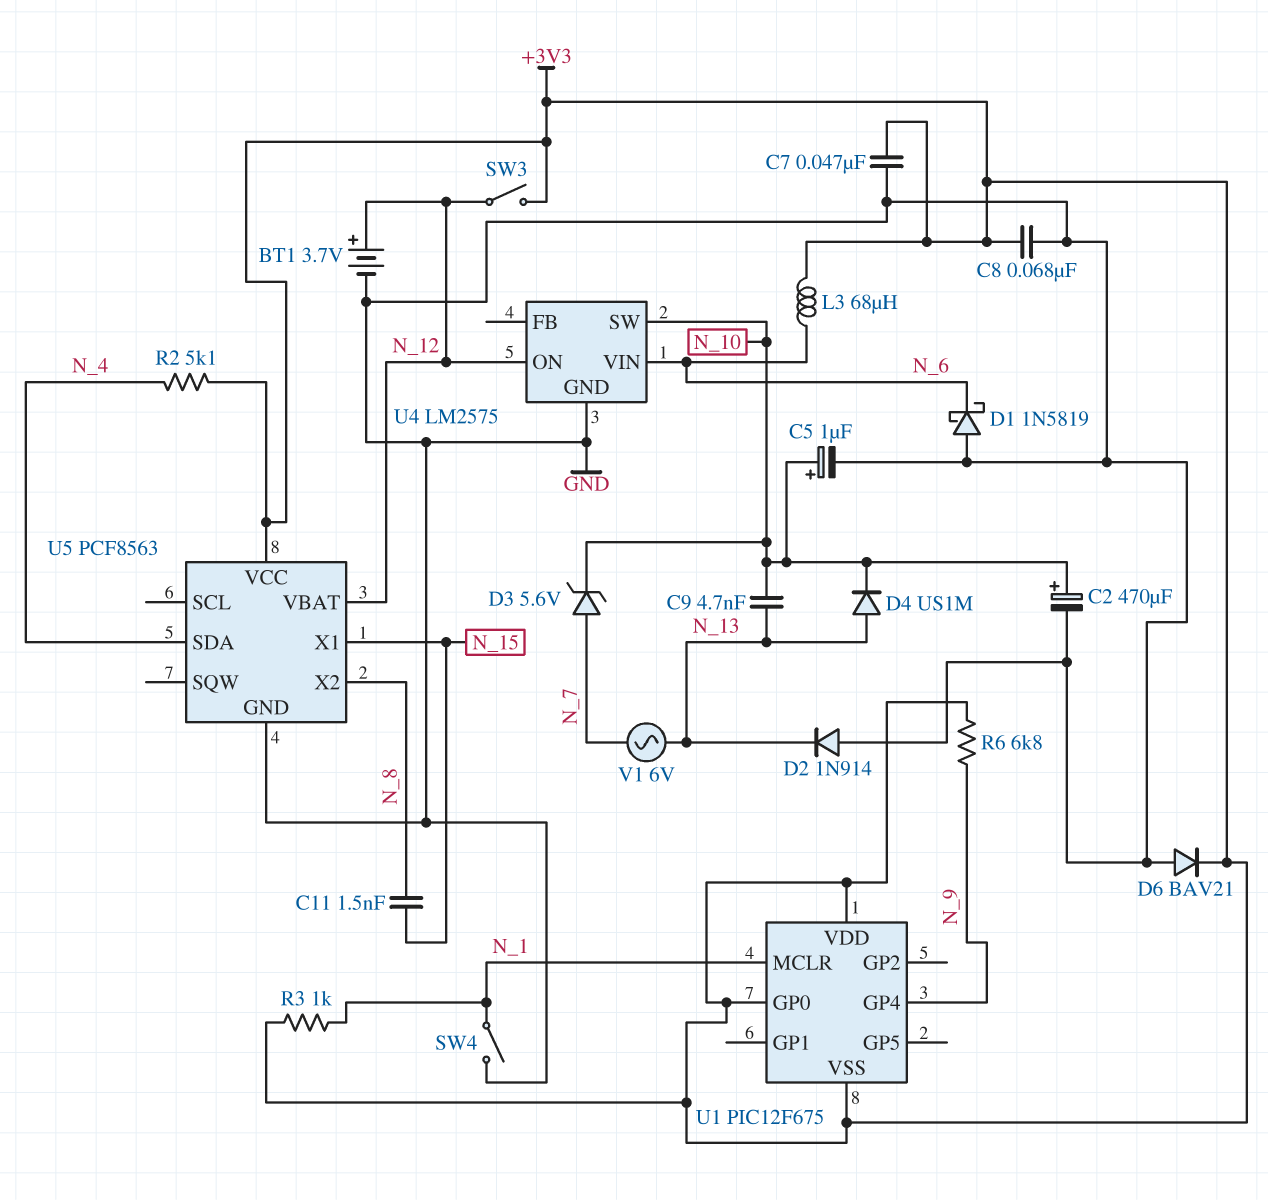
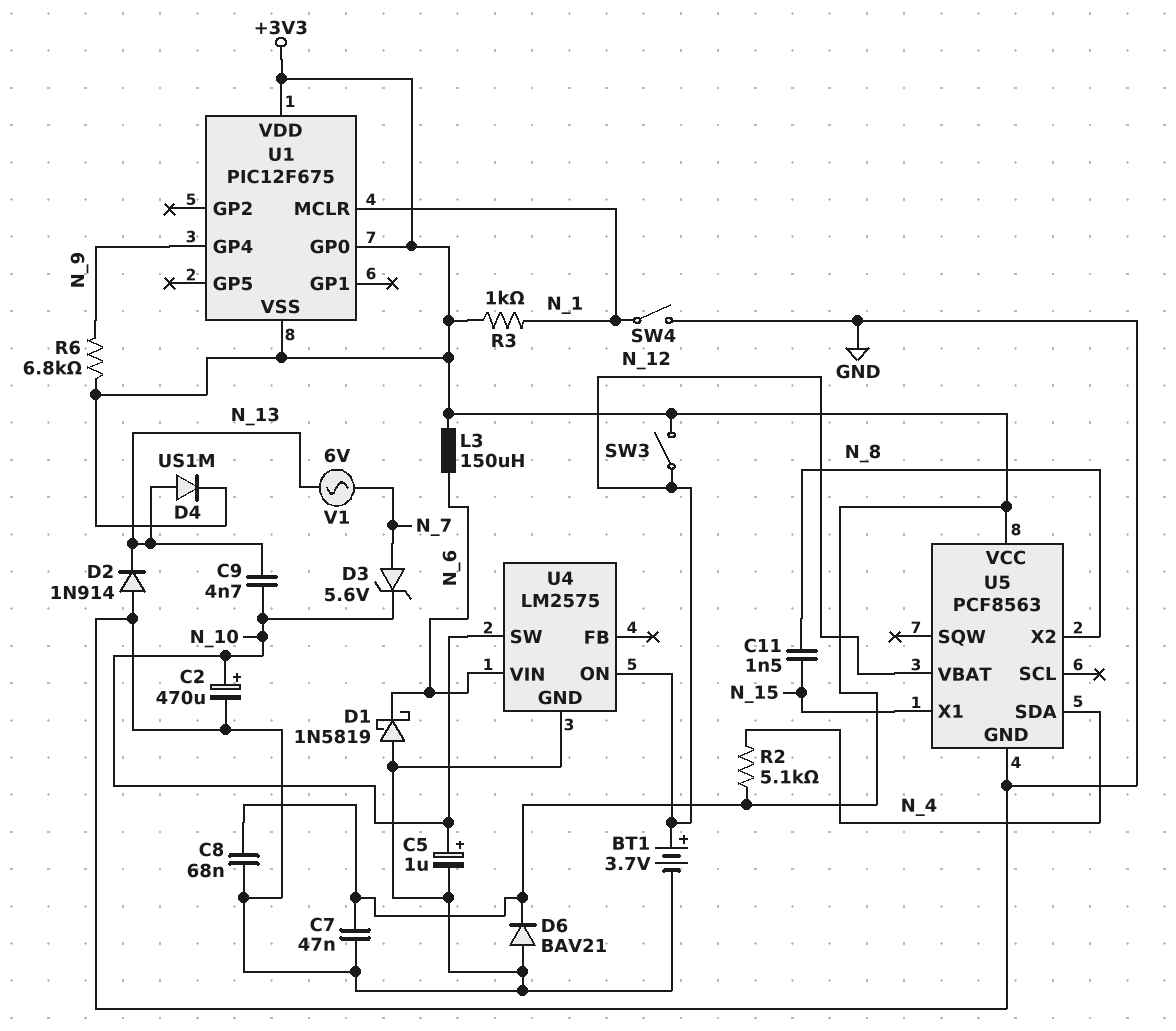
D4: diode US1M (A N_13, K N_10) -> diode US1M (A N_13, K +3V3)
L3: 68uH (+3V3, N_6) -> 150uH (+3V3, N_6)

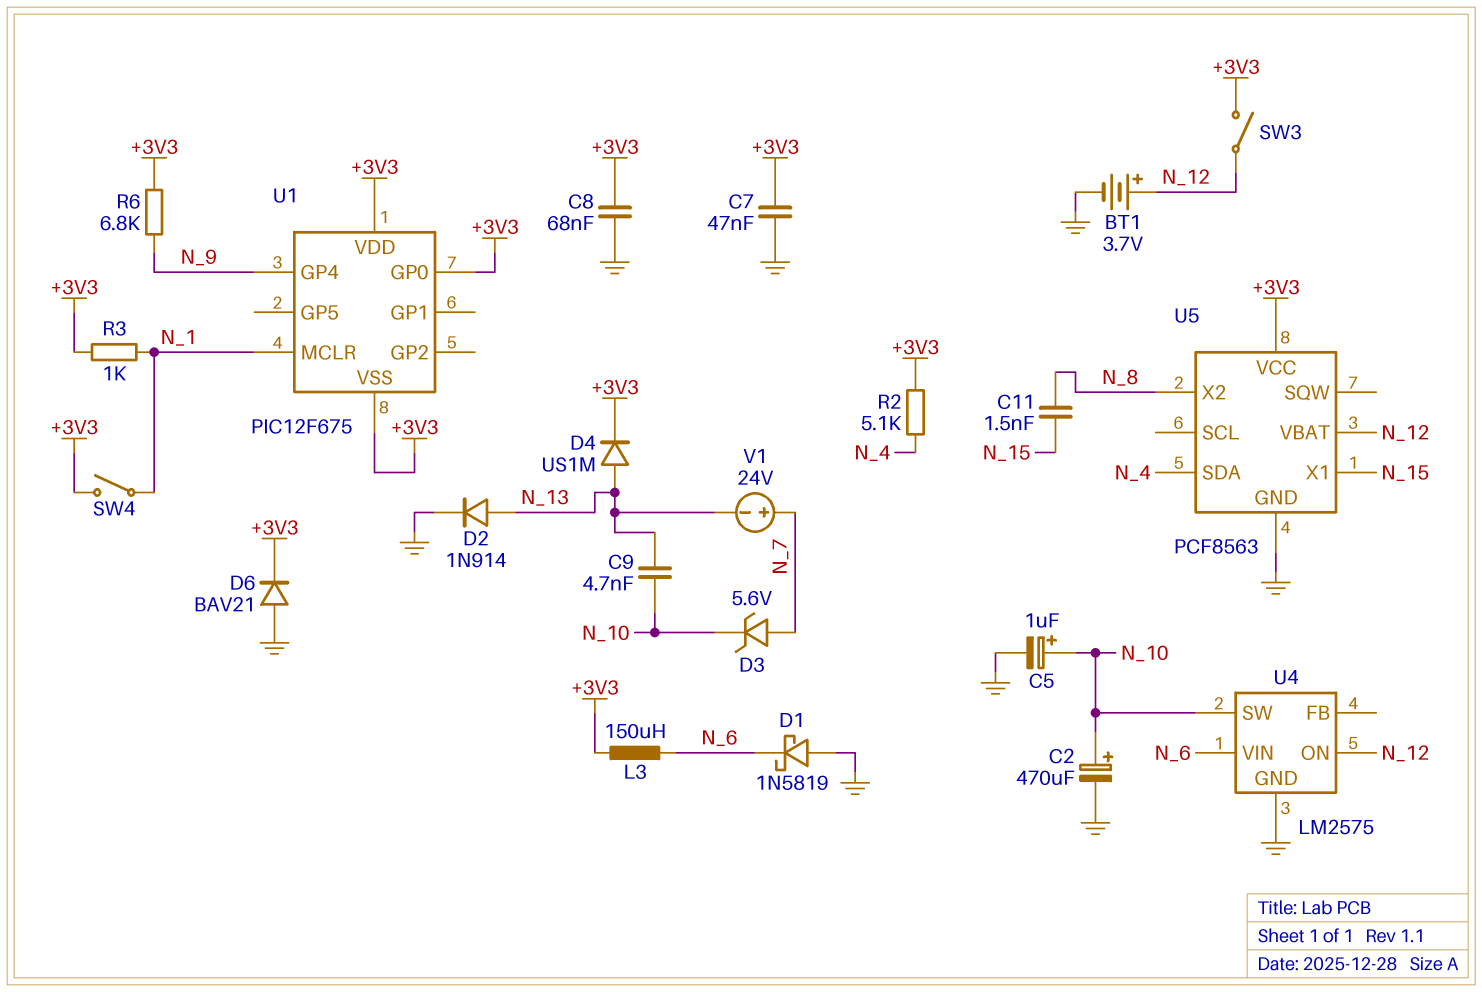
D2: diode 1N914 (A GND, K N_13) -> diode 1N914 (A N_13, K GND)
SW4: switch (GND, N_1) -> switch (+3V3, N_1)
V1: AC 6V (N_7, N_13) -> 24V (plus N_7, minus N_13)

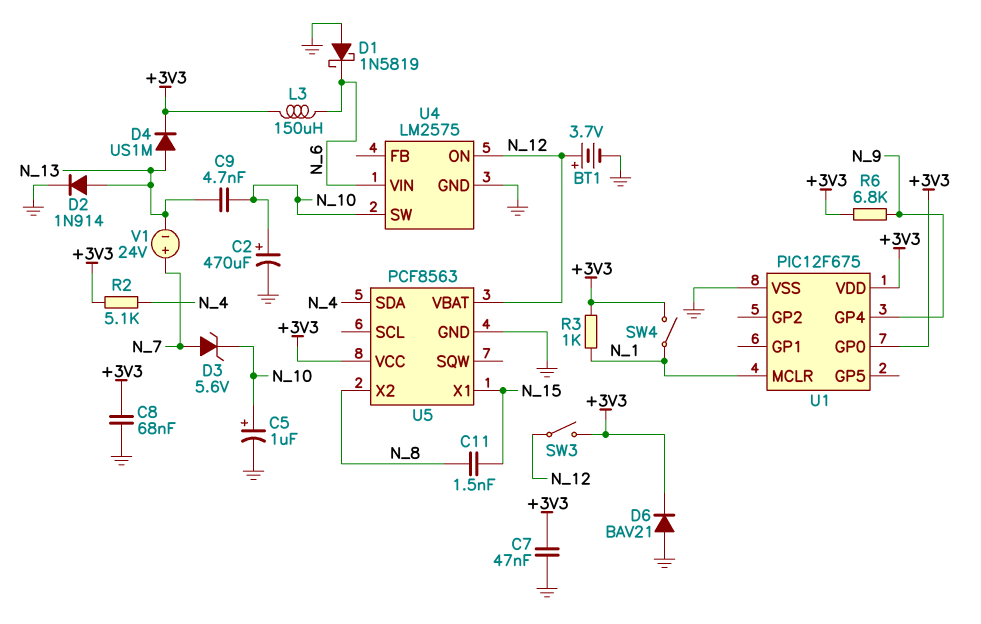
U1 pin VSS: +3V3 -> GND

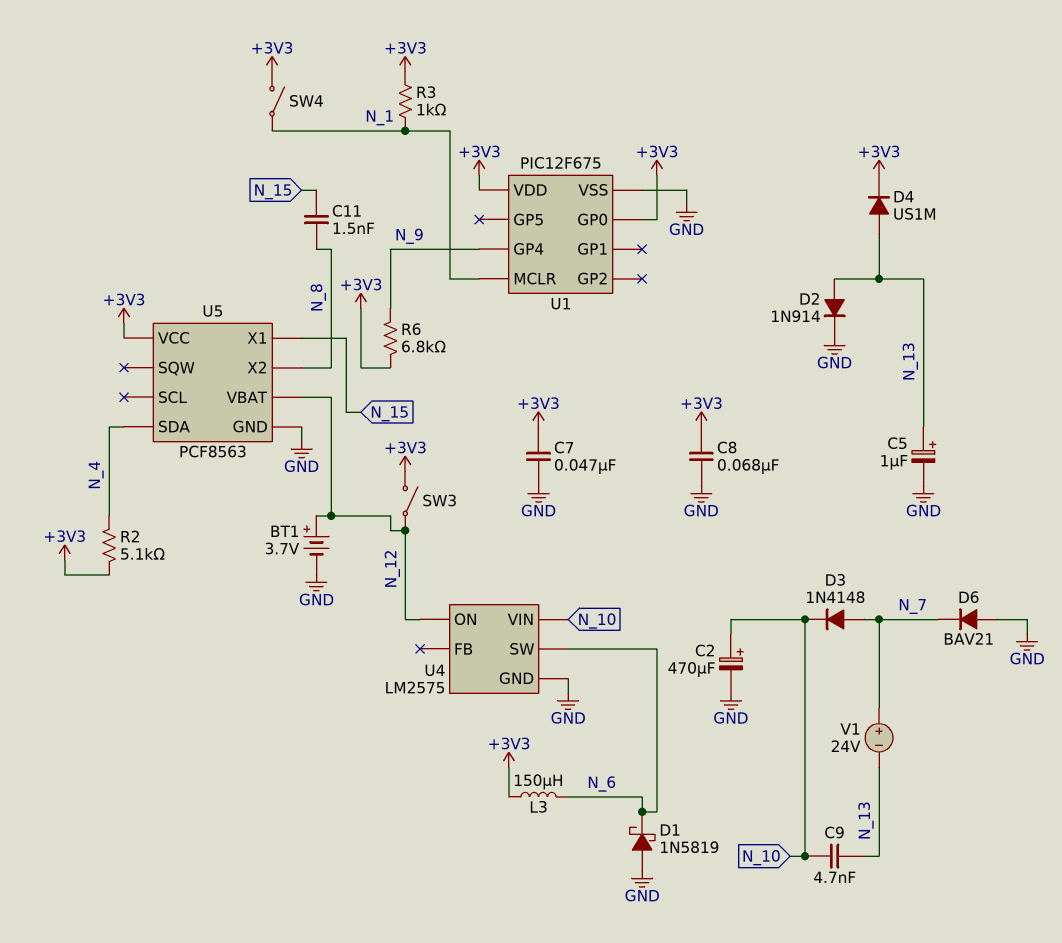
C5: 1uF (plus N_10, minus GND) -> 1uF (plus N_13, minus GND)
D3: zener 5.6V (A N_7, K N_10) -> diode 1N4148 (A N_7, K N_10)
D6: diode BAV21 (A GND, K +3V3) -> diode BAV21 (A GND, K N_7)
U4 pin SW: N_10 -> N_6
U4 pin VIN: N_6 -> N_10

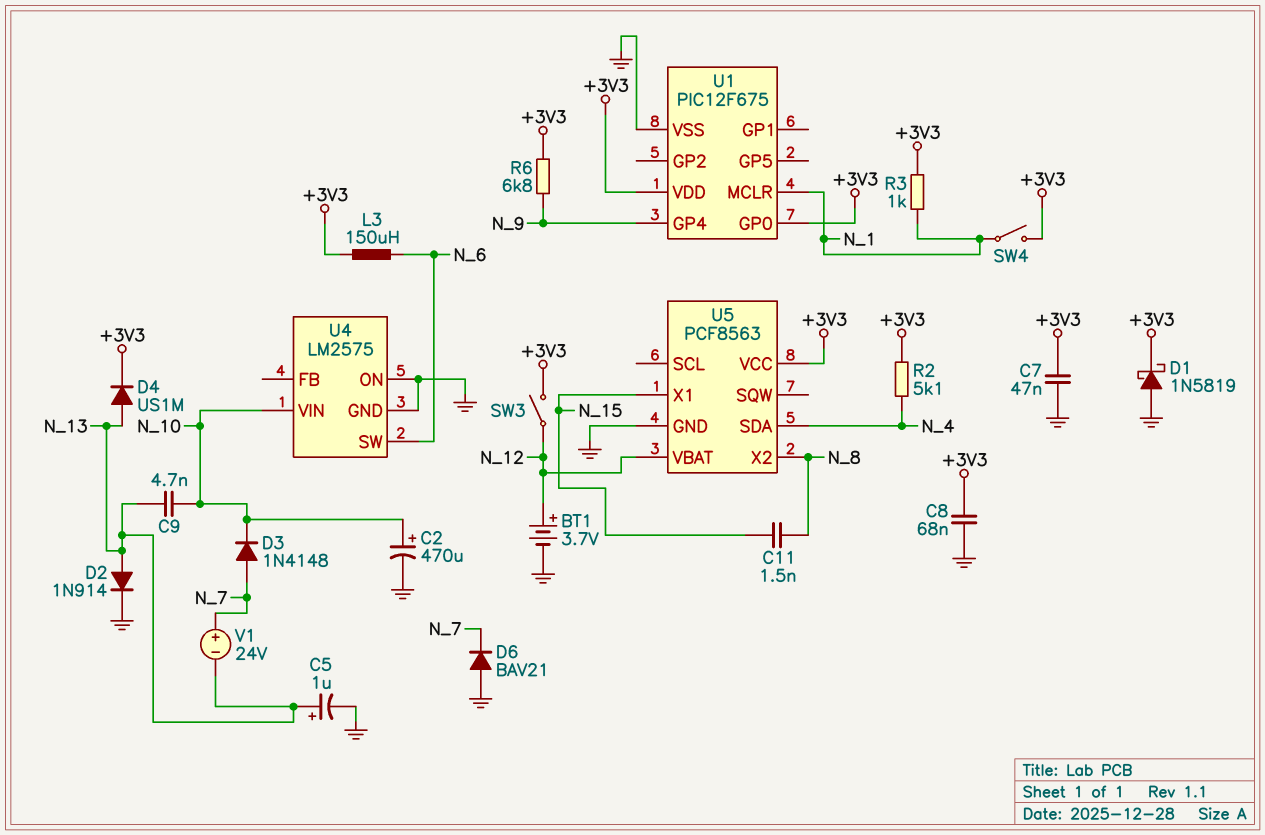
D1: schottky 1N5819 (A GND, K N_6) -> schottky 1N5819 (A GND, K +3V3)
U4 pin ON: N_12 -> GND

